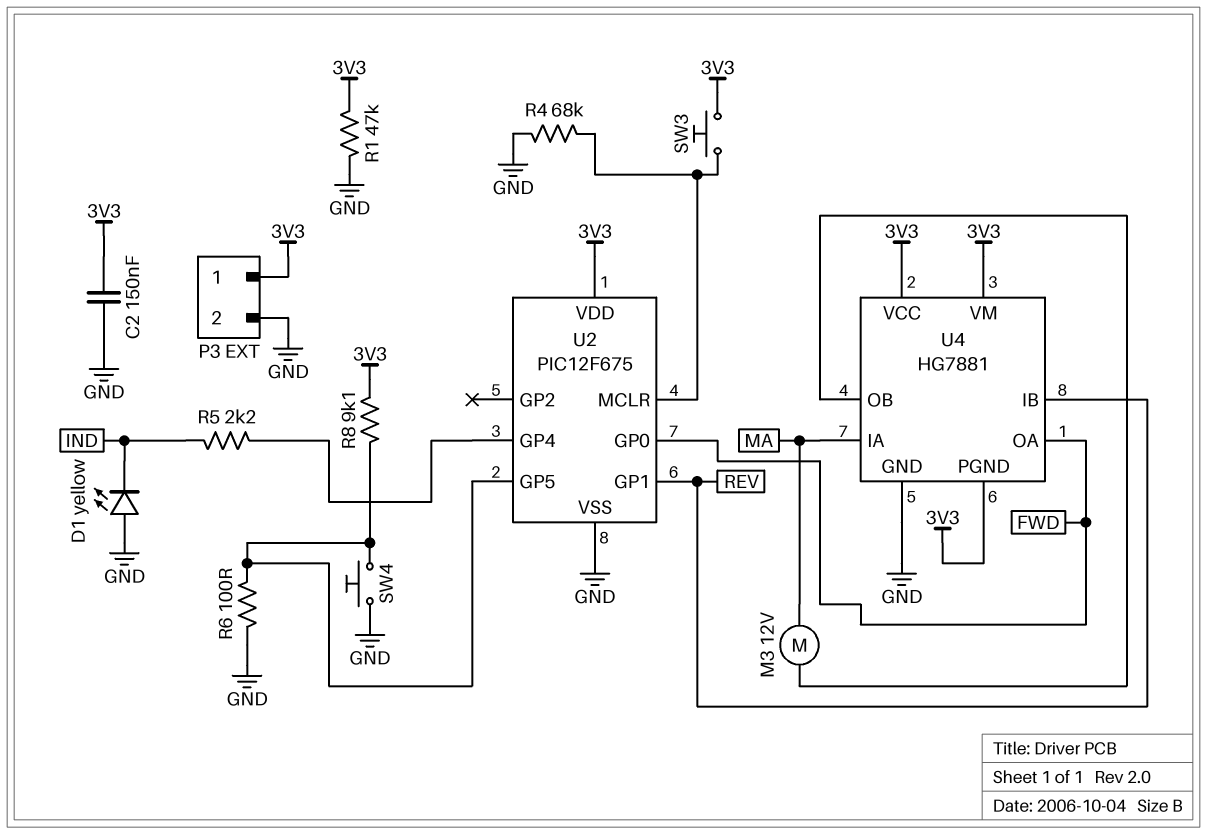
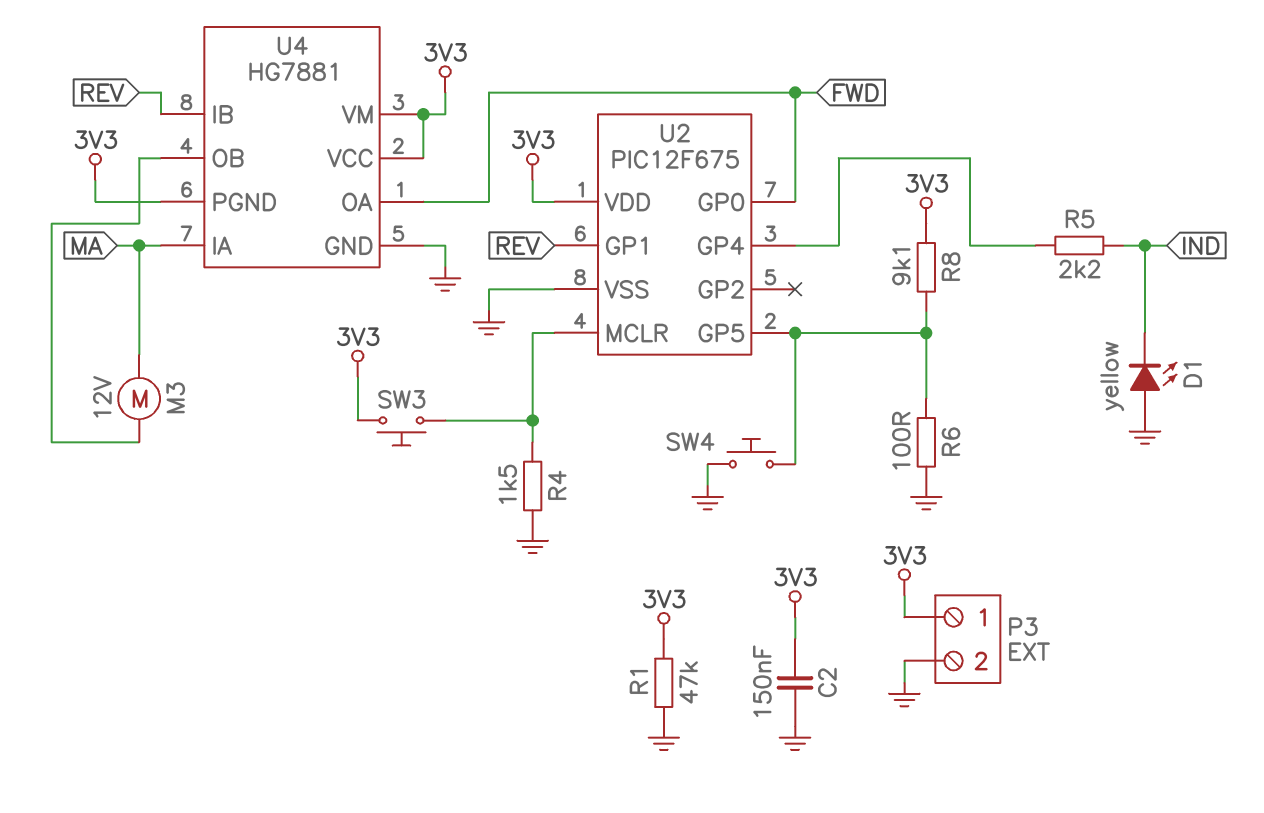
R4: 68k (GND, U2/MCLR) -> 1.5k (GND, U2/MCLR)

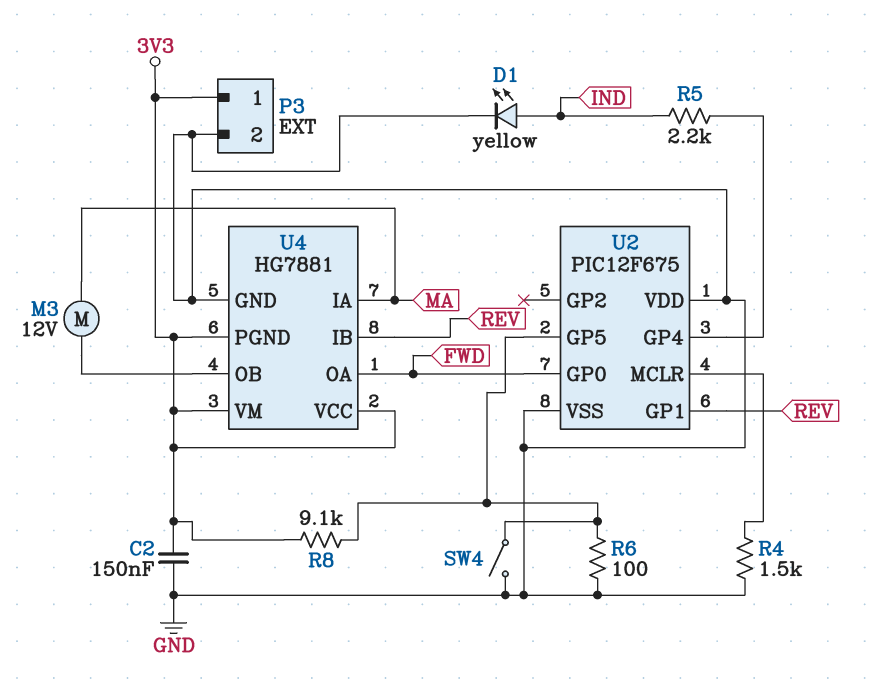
D1: LED yellow (A GND, K IND) -> LED yellow (A IND, K GND)
R1: 47k (3V3, GND) -> none
SW3: button (3V3, U2/MCLR) -> none
SW4: button (GND, U2/GP5) -> switch (GND, U2/GP5)
U2 pin VDD: 3V3 -> GND

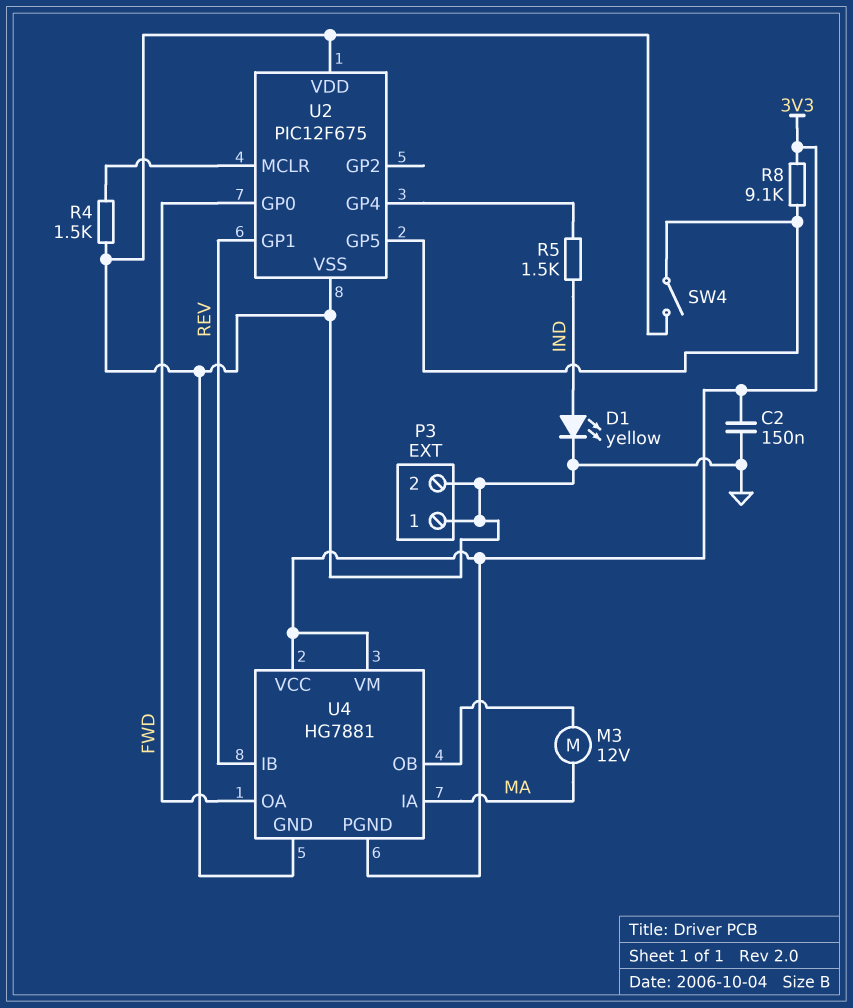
P3 pin 1: 3V3 -> GND
R5: 2.2k (IND, U2/GP4) -> 1.5k (IND, U2/GP4)
R6: 100 (GND, U2/GP5) -> none

